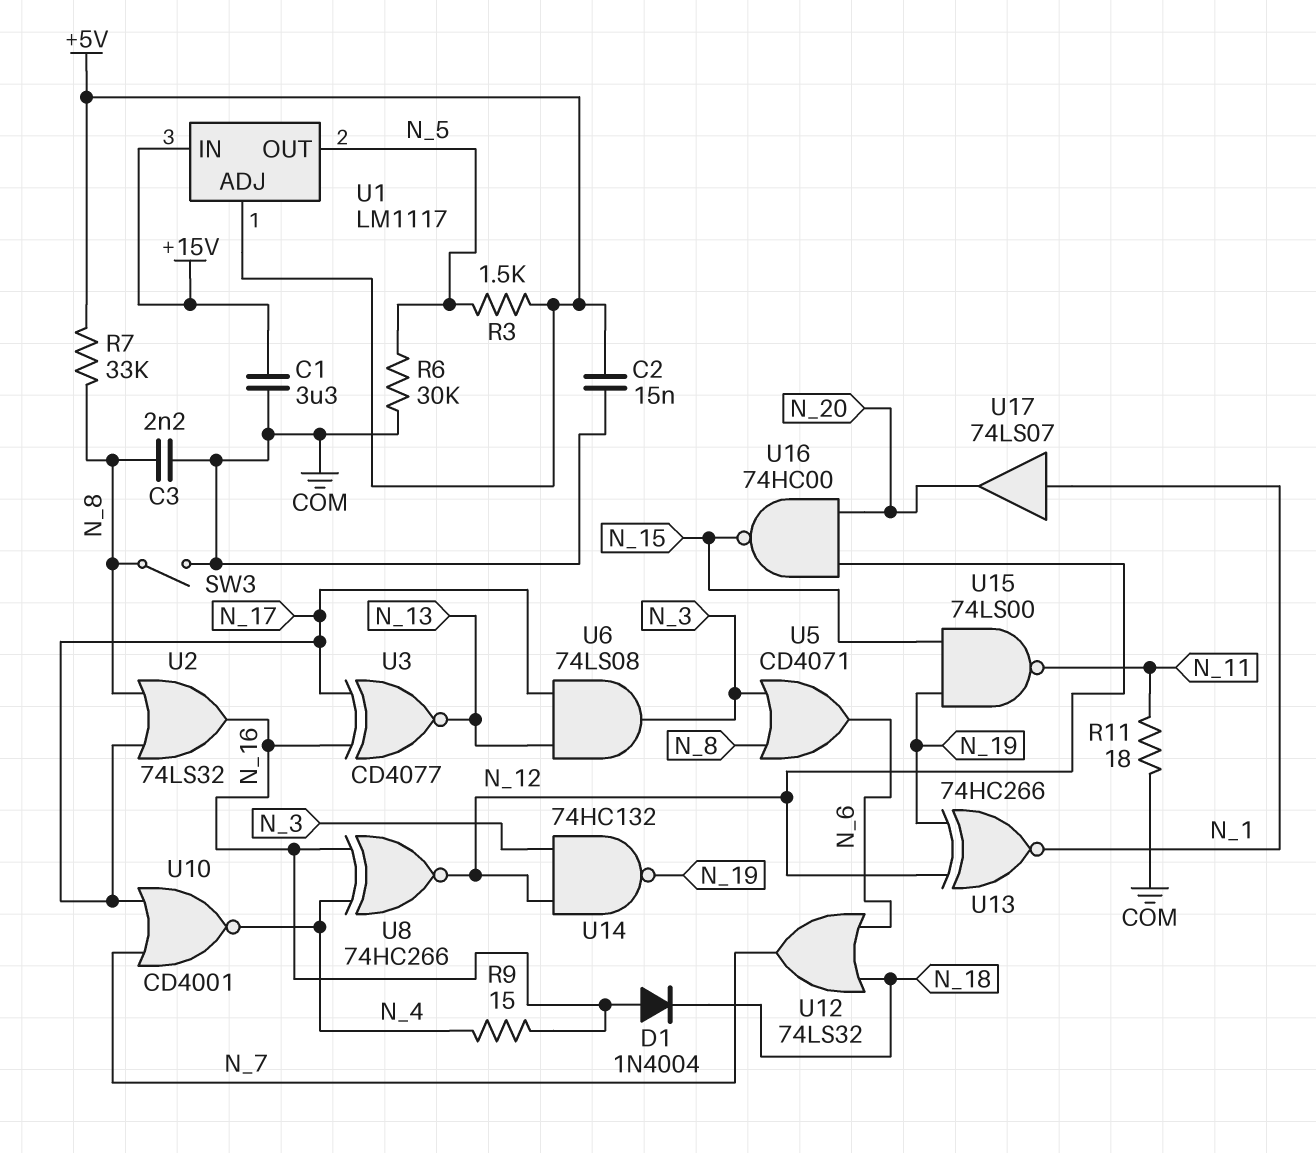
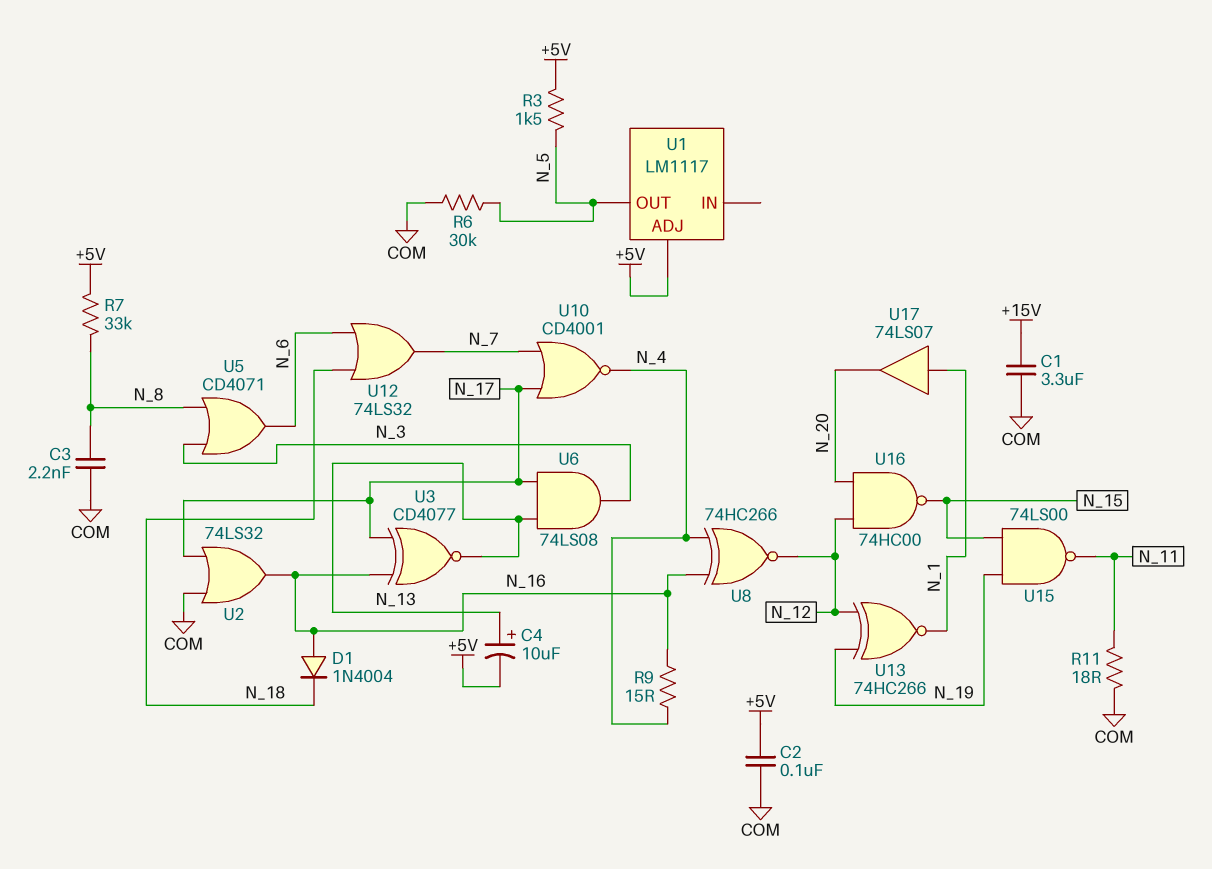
C2: 15nF (+5V, COM) -> 100nF (+5V, COM)
C4: none -> 10uF (plus N_13, minus +5V)
SW3: switch (COM, N_8) -> none
U1 pin IN: +15V -> none
U2: OR 74LS32 (in N_8, in N_17, out N_16) -> OR 74LS32 (in COM, in N_17, out N_16)
U14: NAND 74HC132 (in N_3, in N_12, out N_19) -> none

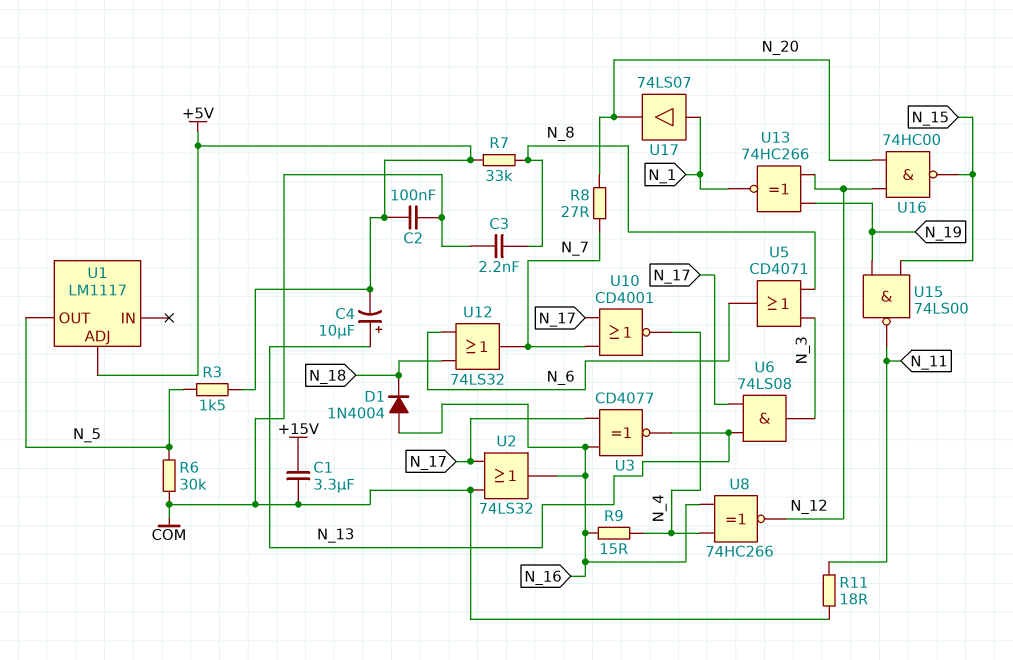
R8: none -> 27 (N_7, N_20)

